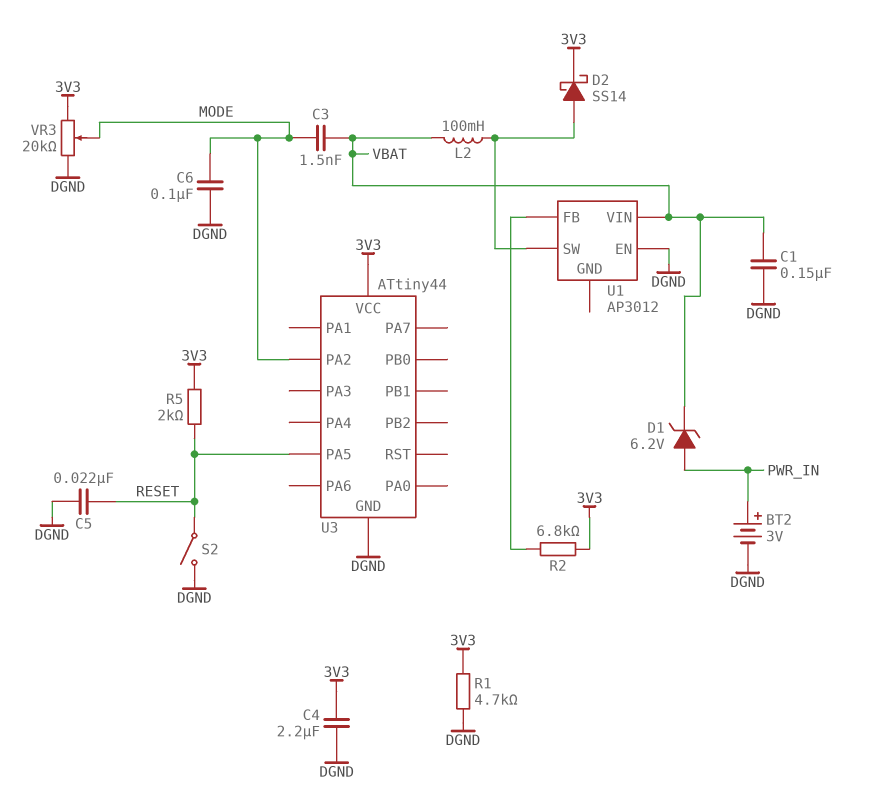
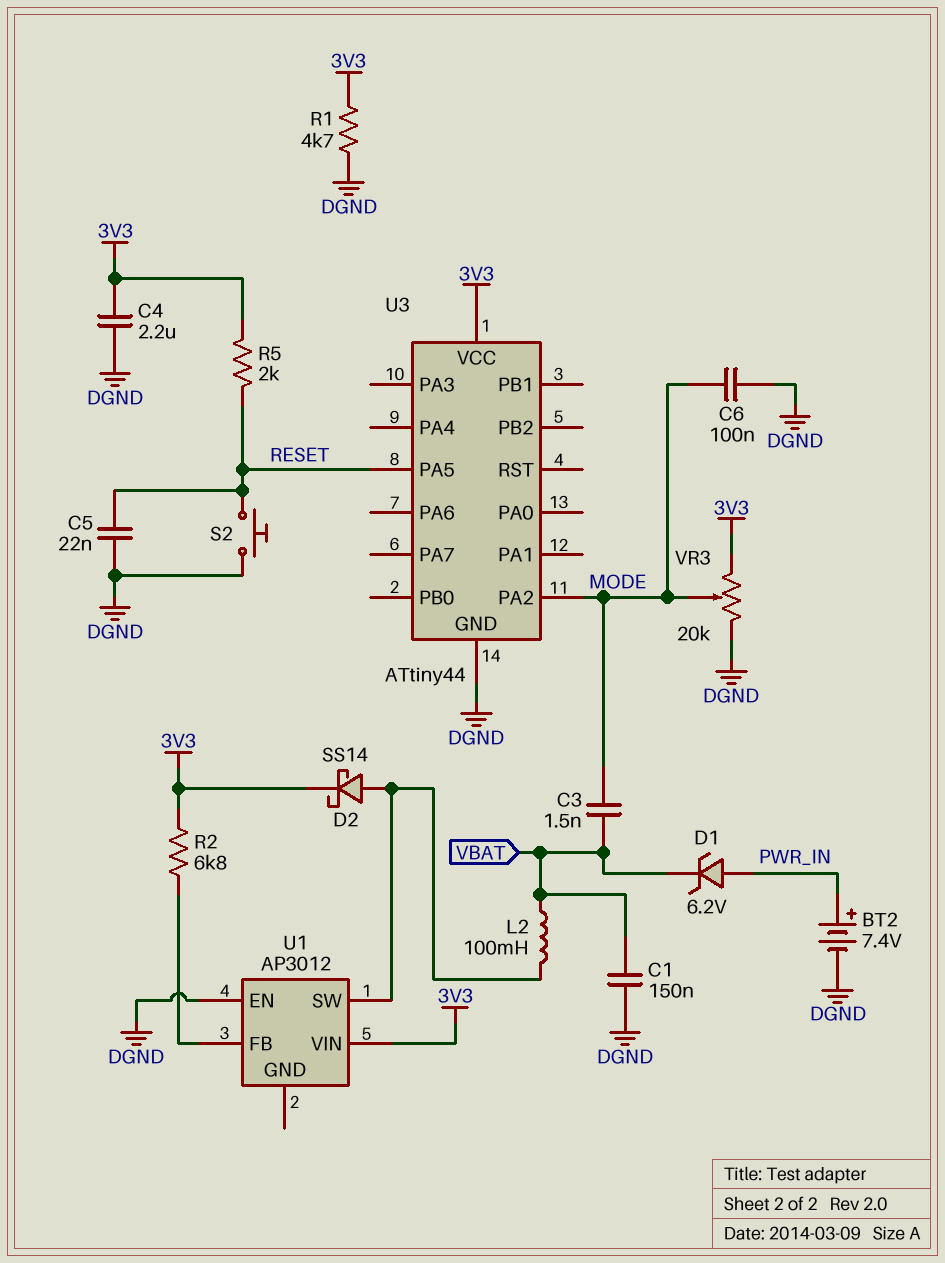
BT2: 3V (plus PWR_IN, minus DGND) -> 7.4V (plus PWR_IN, minus DGND)
S2: switch (DGND, RESET) -> button (DGND, RESET)
U1 pin VIN: VBAT -> 3V3

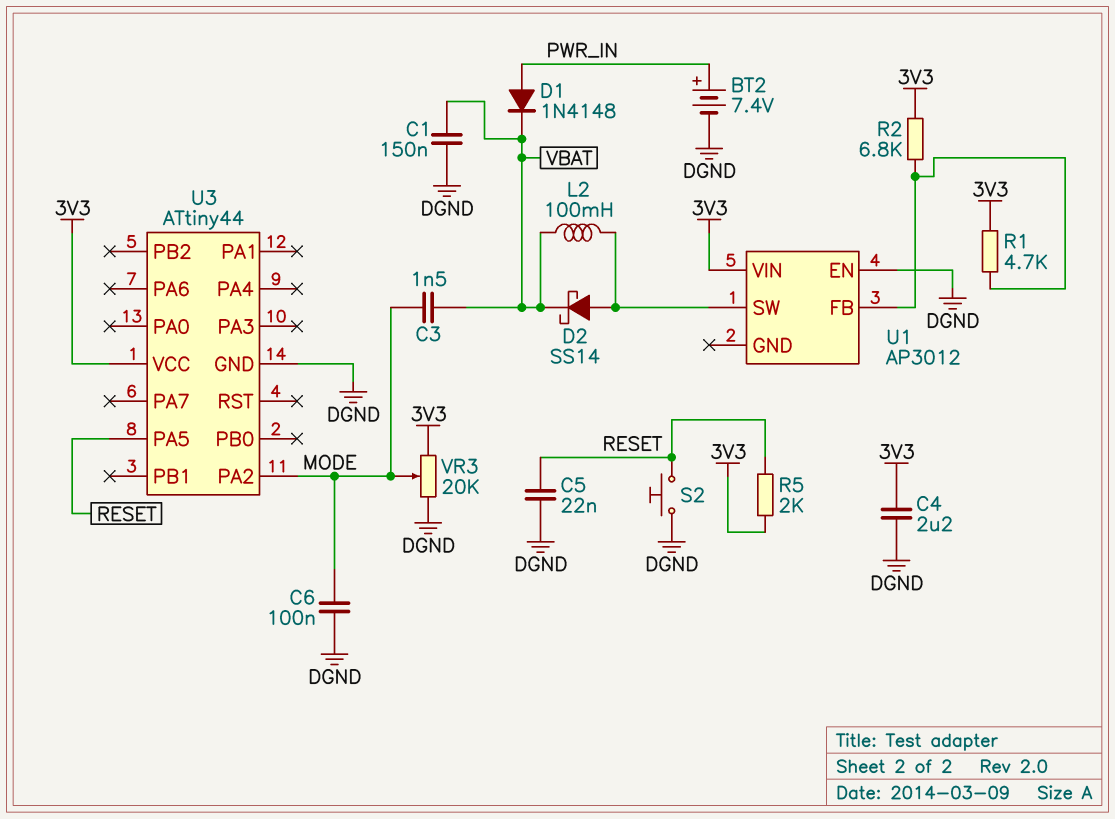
D1: zener 6.2V (A PWR_IN, K VBAT) -> diode 1N4148 (A PWR_IN, K VBAT)
D2: schottky SS14 (A U1/SW, K 3V3) -> schottky SS14 (A U1/SW, K VBAT)
R1: 4.7k (3V3, DGND) -> 4.7k (3V3, U1/FB)

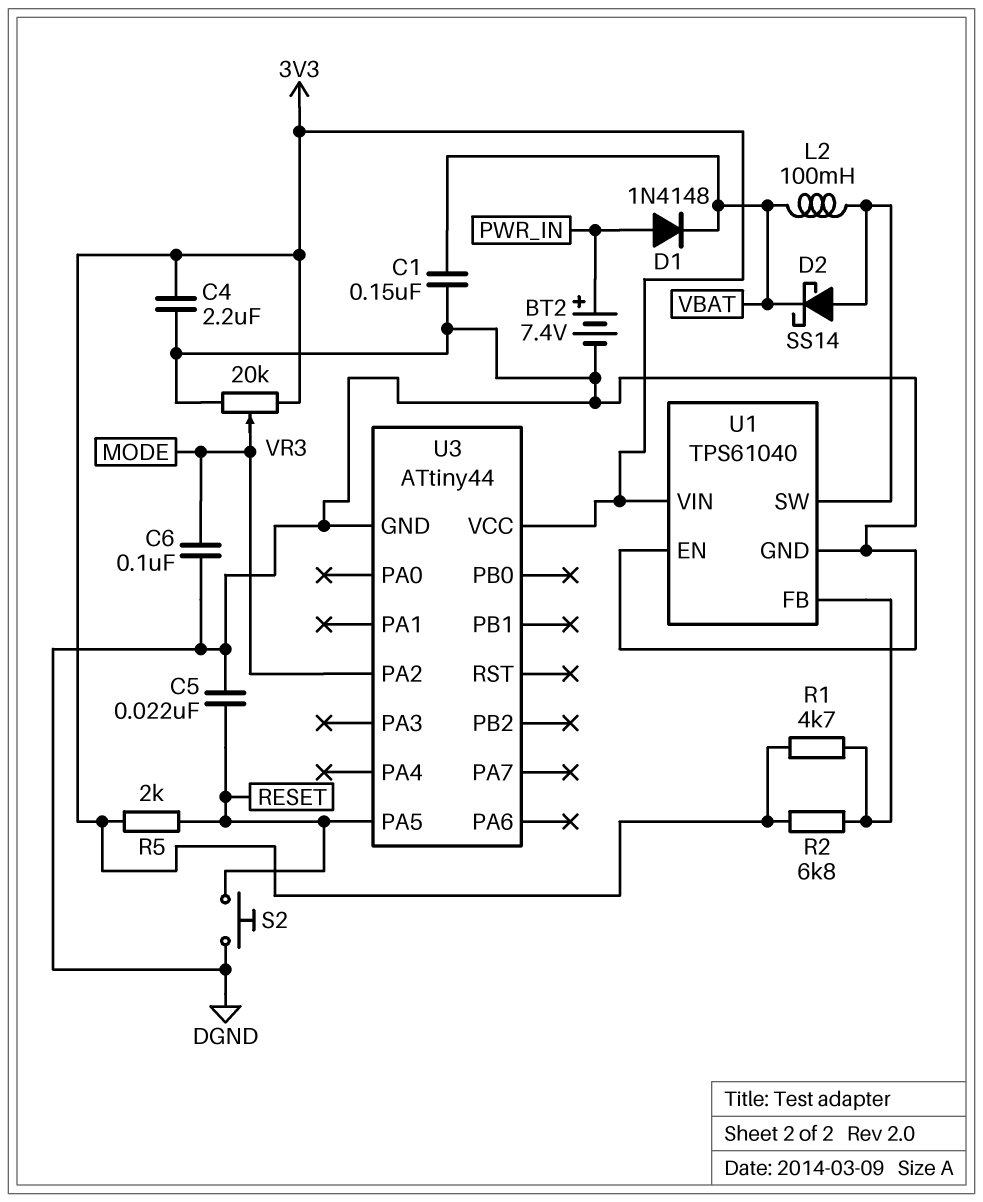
C3: 1.5nF (MODE, VBAT) -> none
U1: AP3012 -> TPS61040
U1 pin GND: none -> DGND

